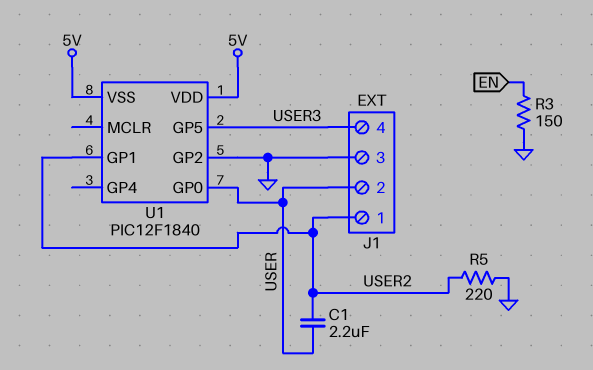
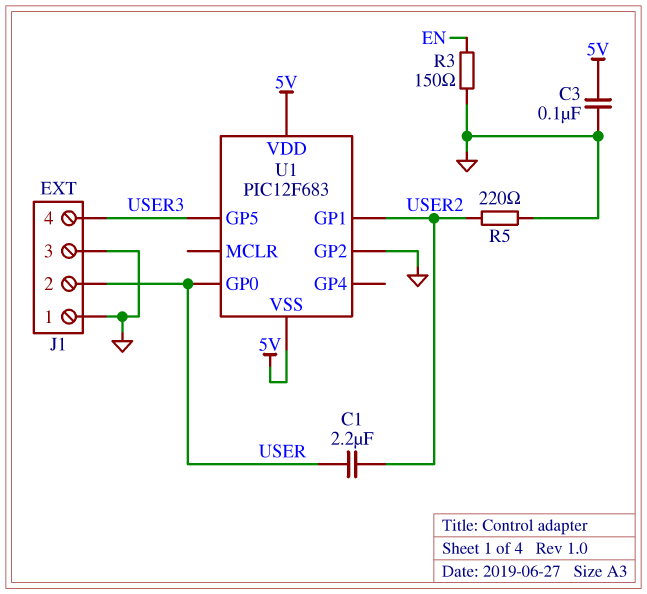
C3: none -> 100nF (5V, GND)
J1 pin 1: USER2 -> GND
U1: PIC12F1840 -> PIC12F683

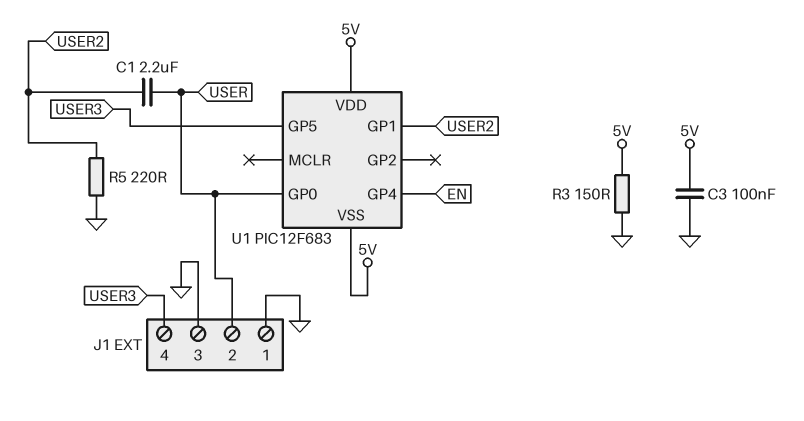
R3: 150 (EN, GND) -> 150 (5V, GND)
U1 pin GP2: GND -> none
U1 pin GP4: none -> EN

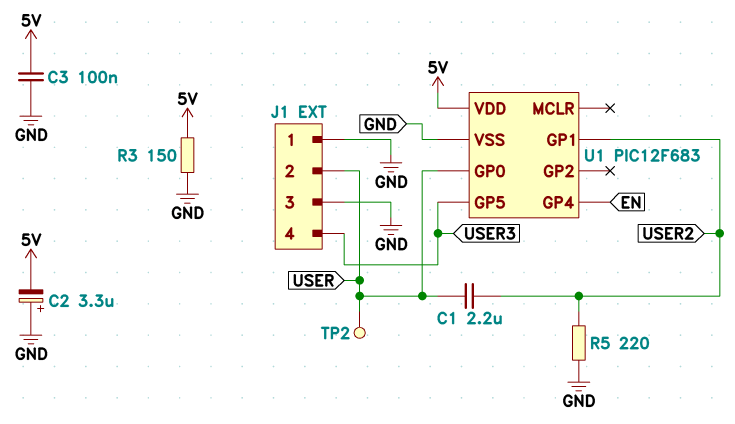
C2: none -> 3.3uF (plus GND, minus 5V)
TP2: none -> test point (USER)
U1 pin VSS: 5V -> GND

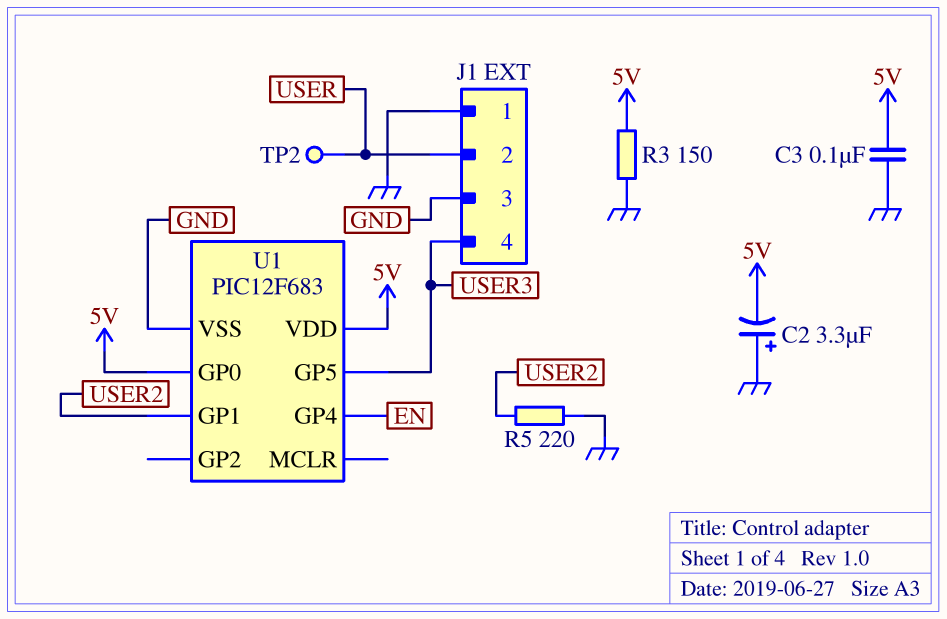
C1: 2.2uF (USER, USER2) -> none
U1 pin GP0: USER -> 5V

